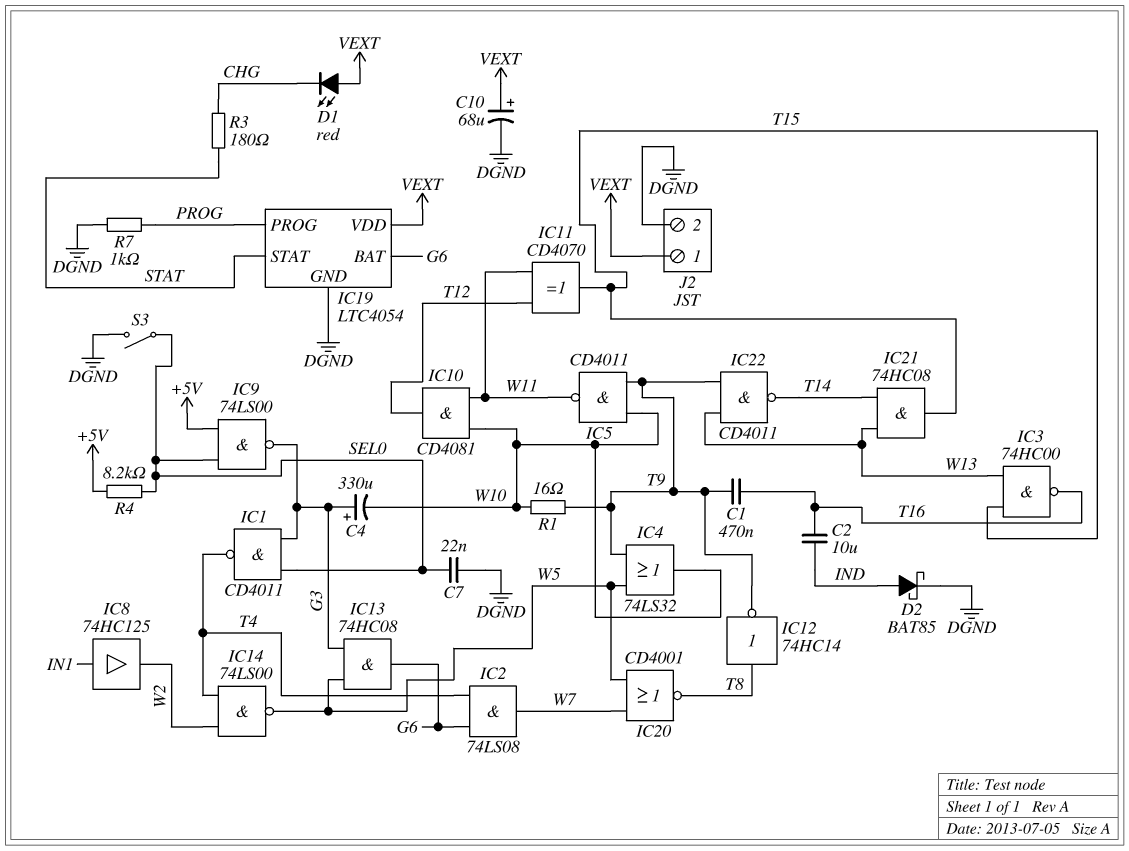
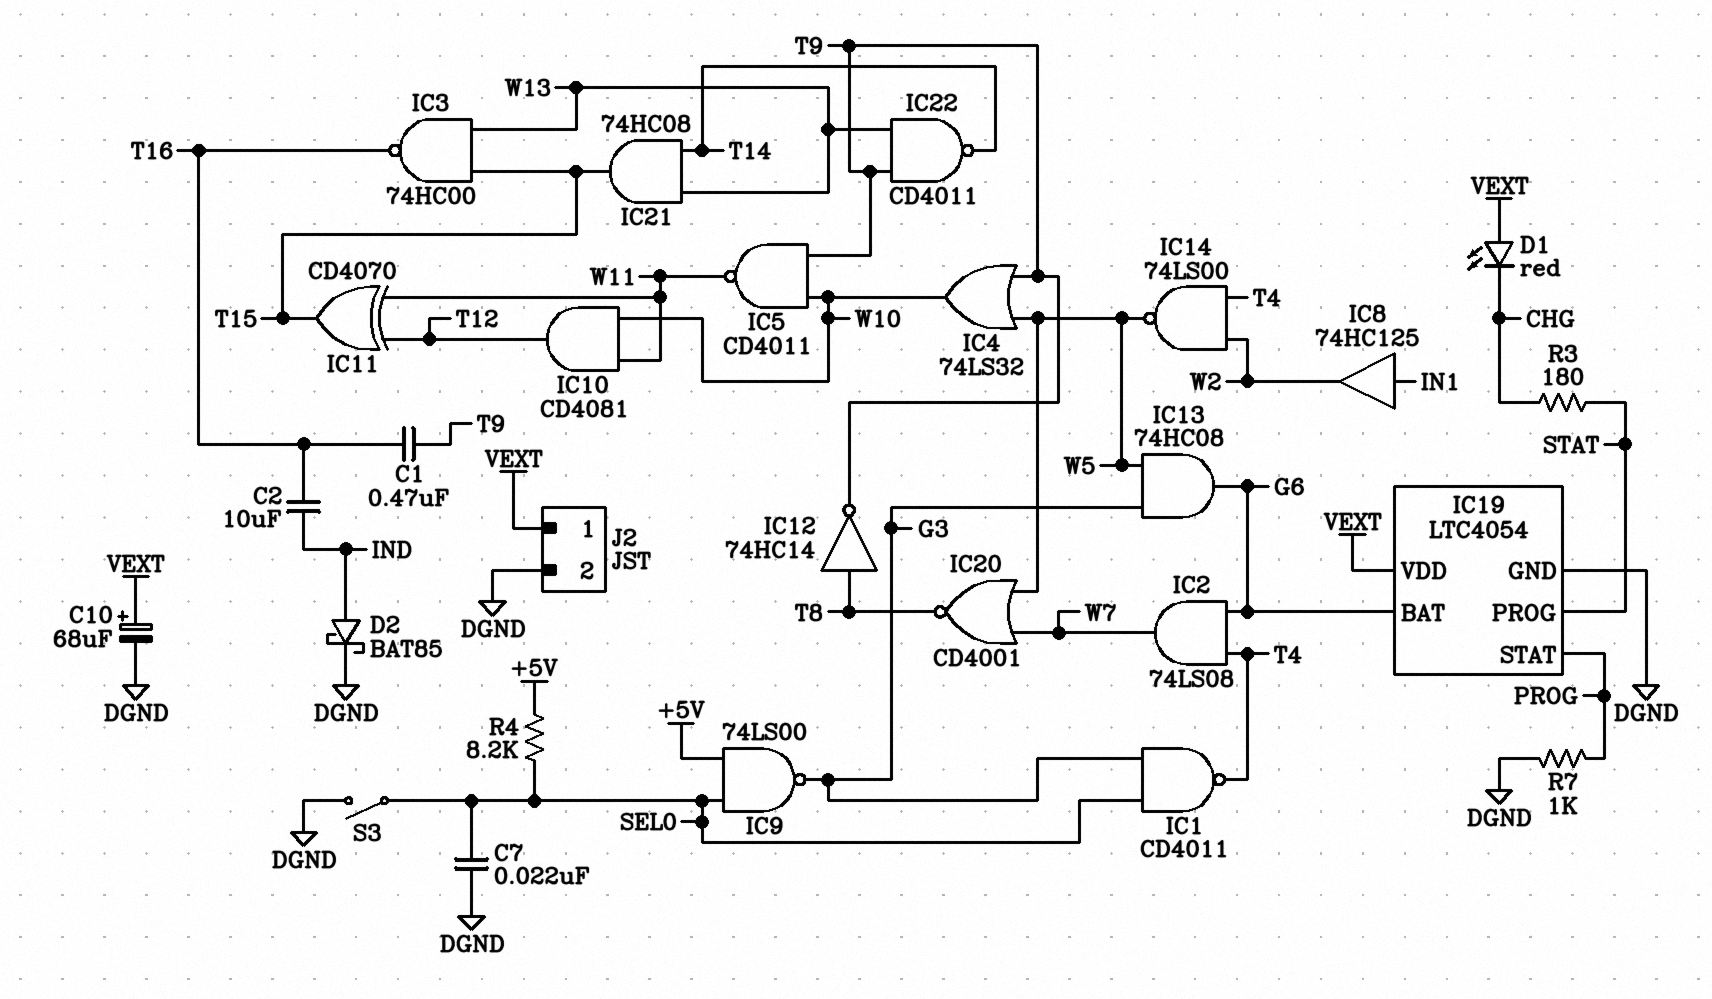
C4: 330uF (plus G3, minus W10) -> none
IC19 pin PROG: PROG -> STAT
IC19 pin STAT: STAT -> PROG
R1: 16 (T9, W10) -> none

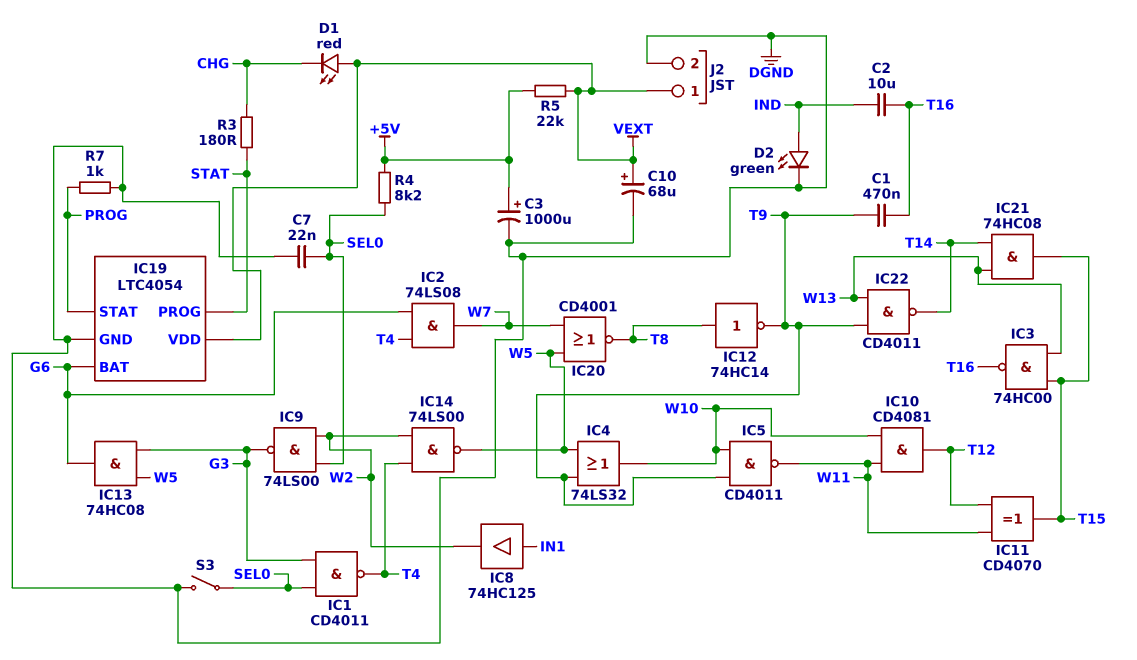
C3: none -> 1000uF (plus +5V, minus DGND)
D2: schottky BAT85 (A IND, K DGND) -> LED green (A IND, K DGND)
IC9: NAND 74LS00 (in +5V, in SEL0, out G3) -> NAND 74LS00 (in SEL0, in W2, out G3)
R5: none -> 22k (+5V, VEXT)

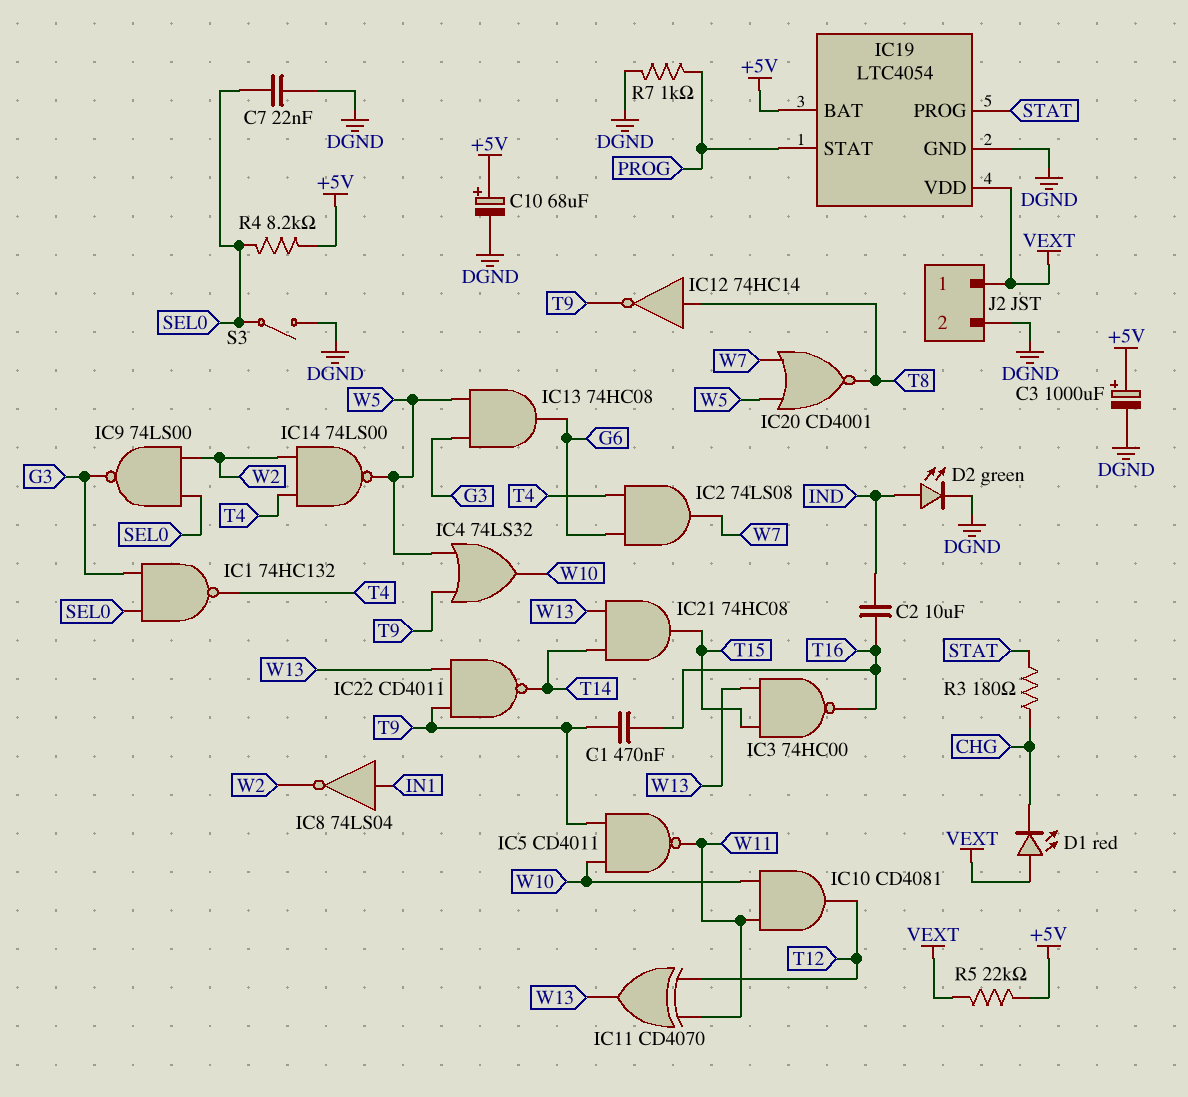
C10: 68uF (plus VEXT, minus DGND) -> 68uF (plus +5V, minus DGND)
IC1: NAND CD4011 (in G3, in SEL0, out T4) -> NAND 74HC132 (in G3, in SEL0, out T4)
IC8: buffer 74HC125 (in IN1, out W2) -> NOT 74LS04 (in IN1, out W2)
IC11: XOR CD4070 (in T12, in W11, out T15) -> XOR CD4070 (in T12, in W11, out W13)
IC19 pin BAT: G6 -> +5V

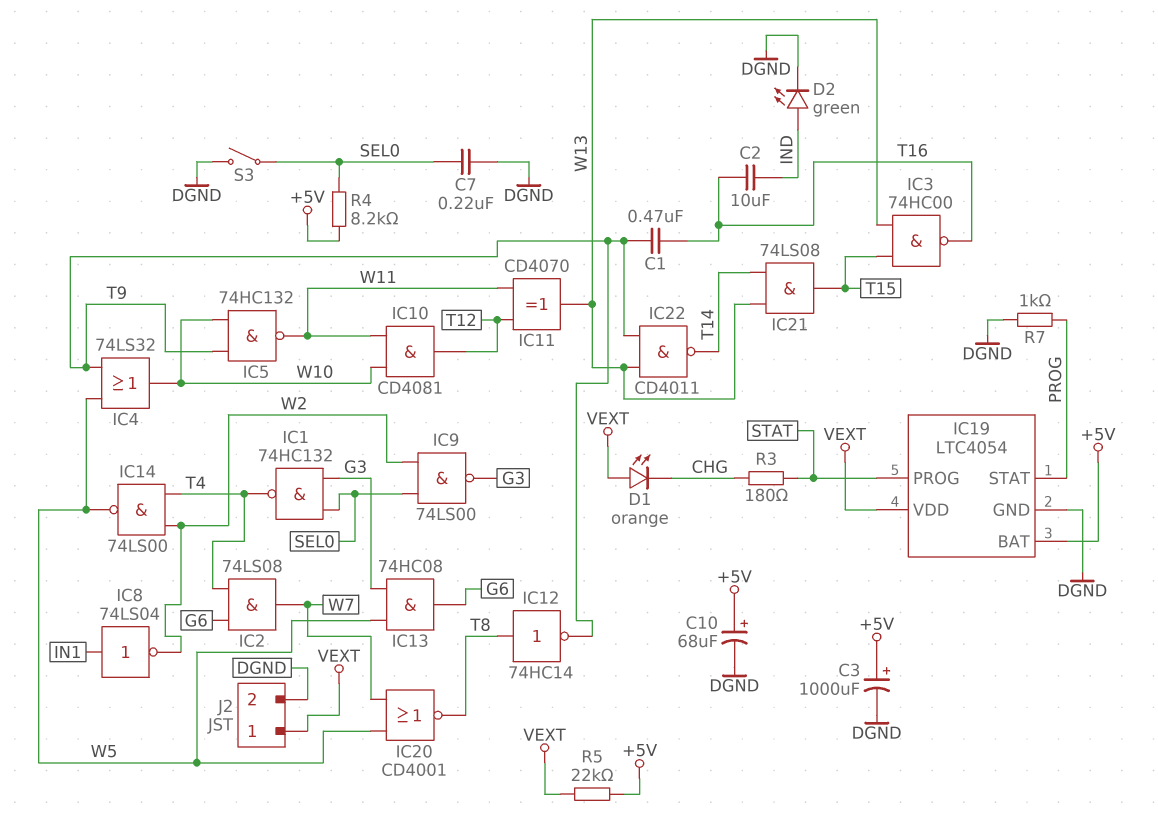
C7: 22nF (DGND, SEL0) -> 220nF (DGND, SEL0)
D1: LED red (A VEXT, K CHG) -> LED orange (A VEXT, K CHG)
IC5: NAND CD4011 (in T9, in W10, out W11) -> NAND 74HC132 (in T9, in W10, out W11)
IC21: AND 74HC08 (in T14, in W13, out T15) -> AND 74LS08 (in T14, in W13, out T15)

